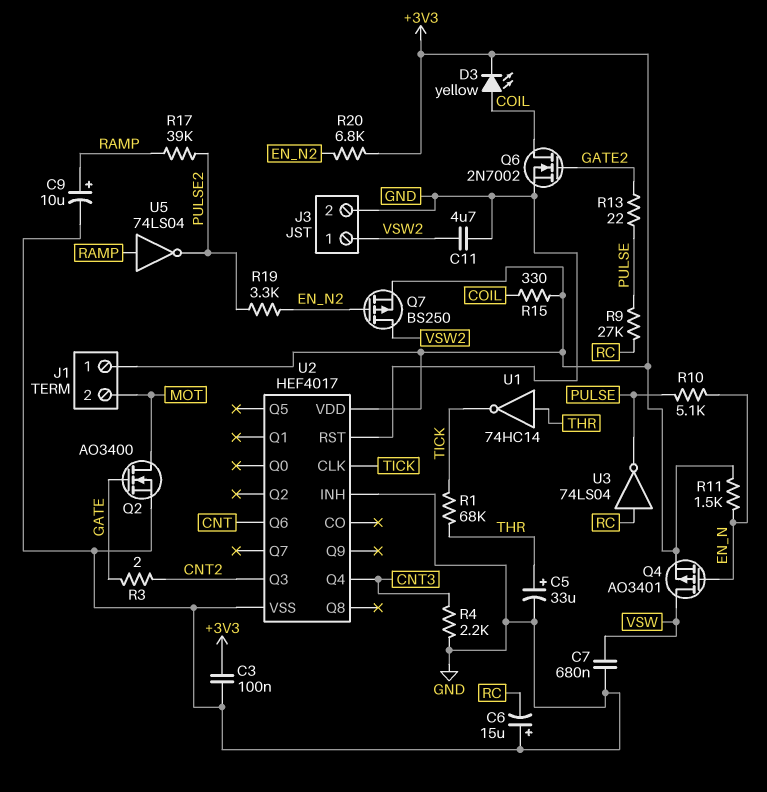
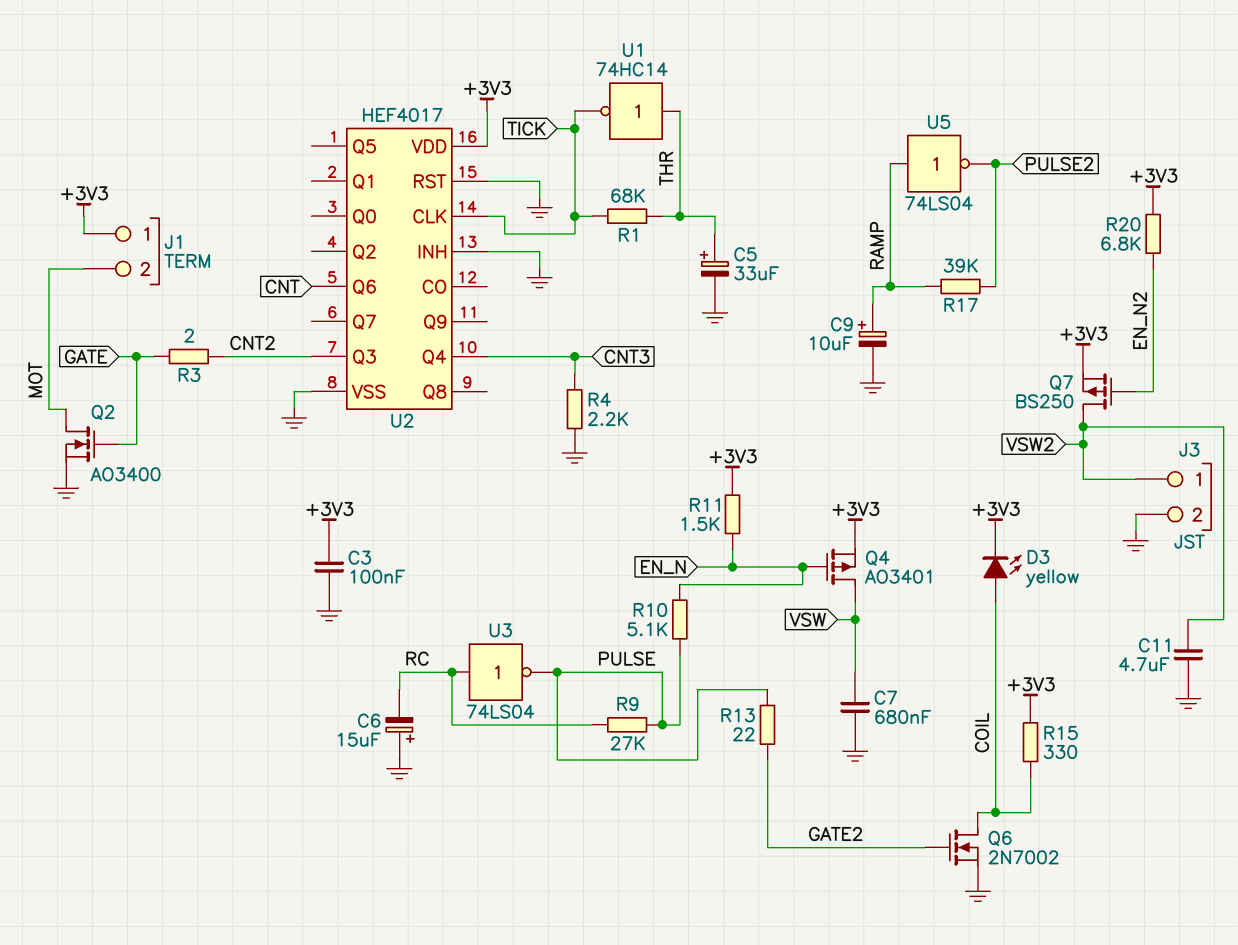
R19: 3.3k (EN_N2, PULSE2) -> none

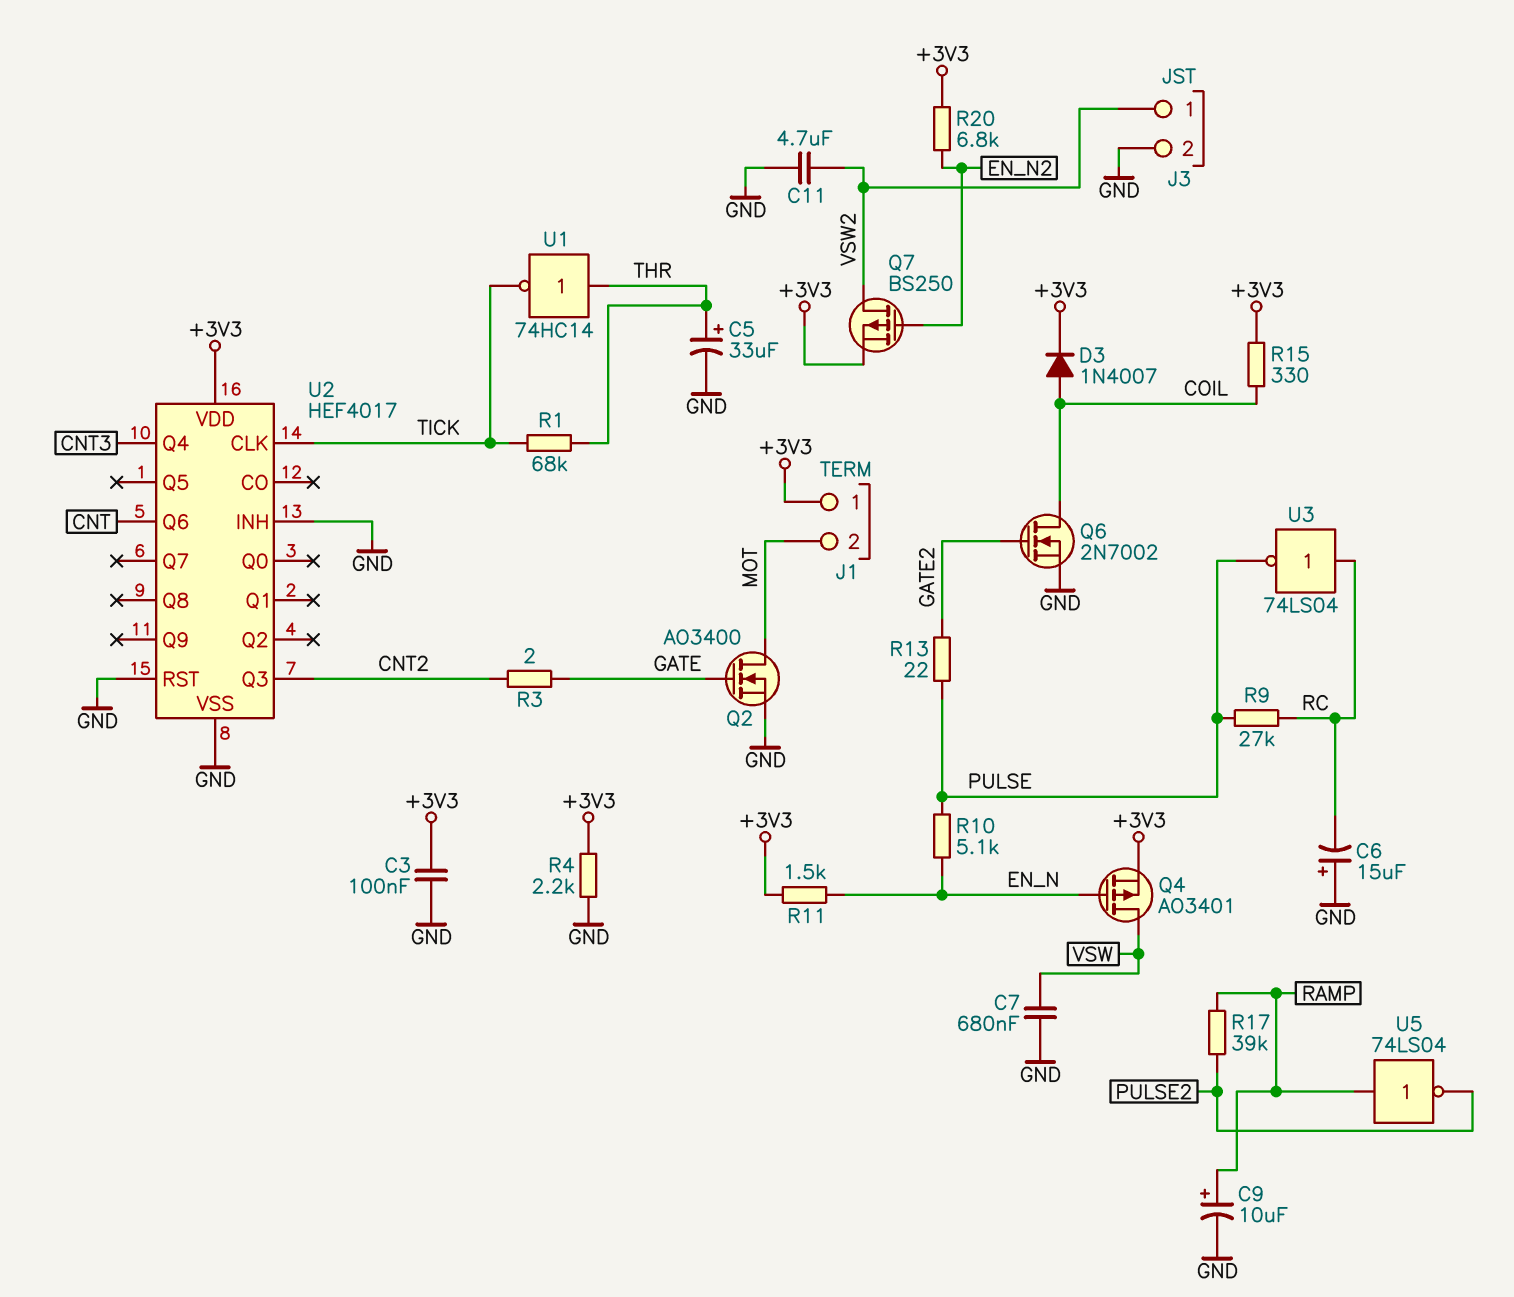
D3: LED yellow (A COIL, K +3V3) -> diode 1N4007 (A COIL, K +3V3)
R4: 2.2k (CNT3, GND) -> 2.2k (+3V3, GND)

